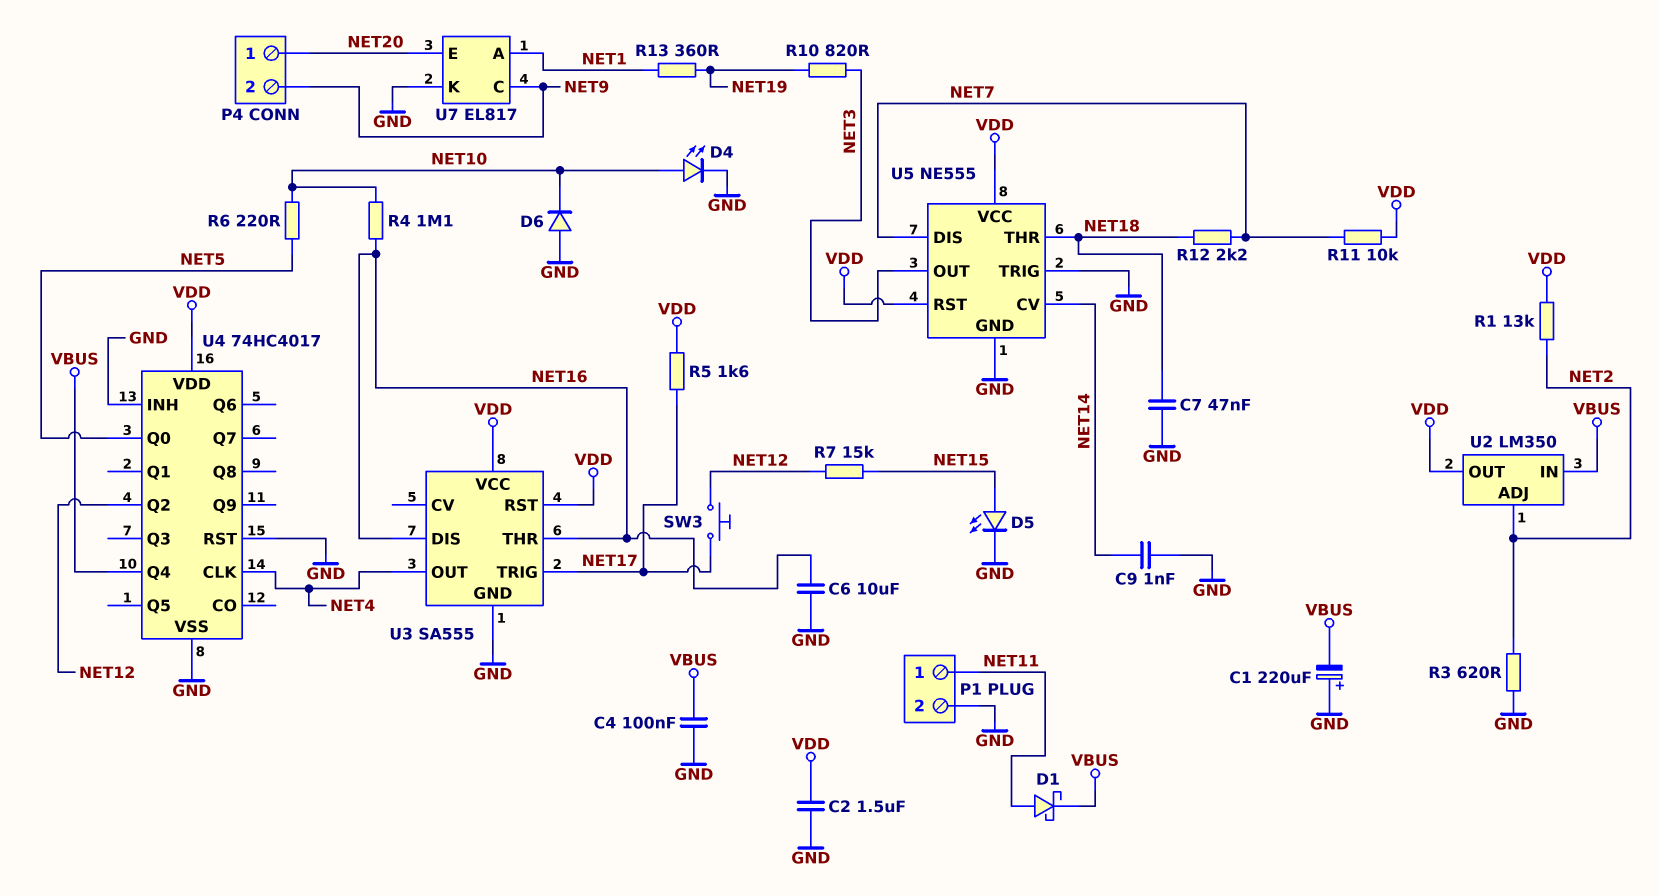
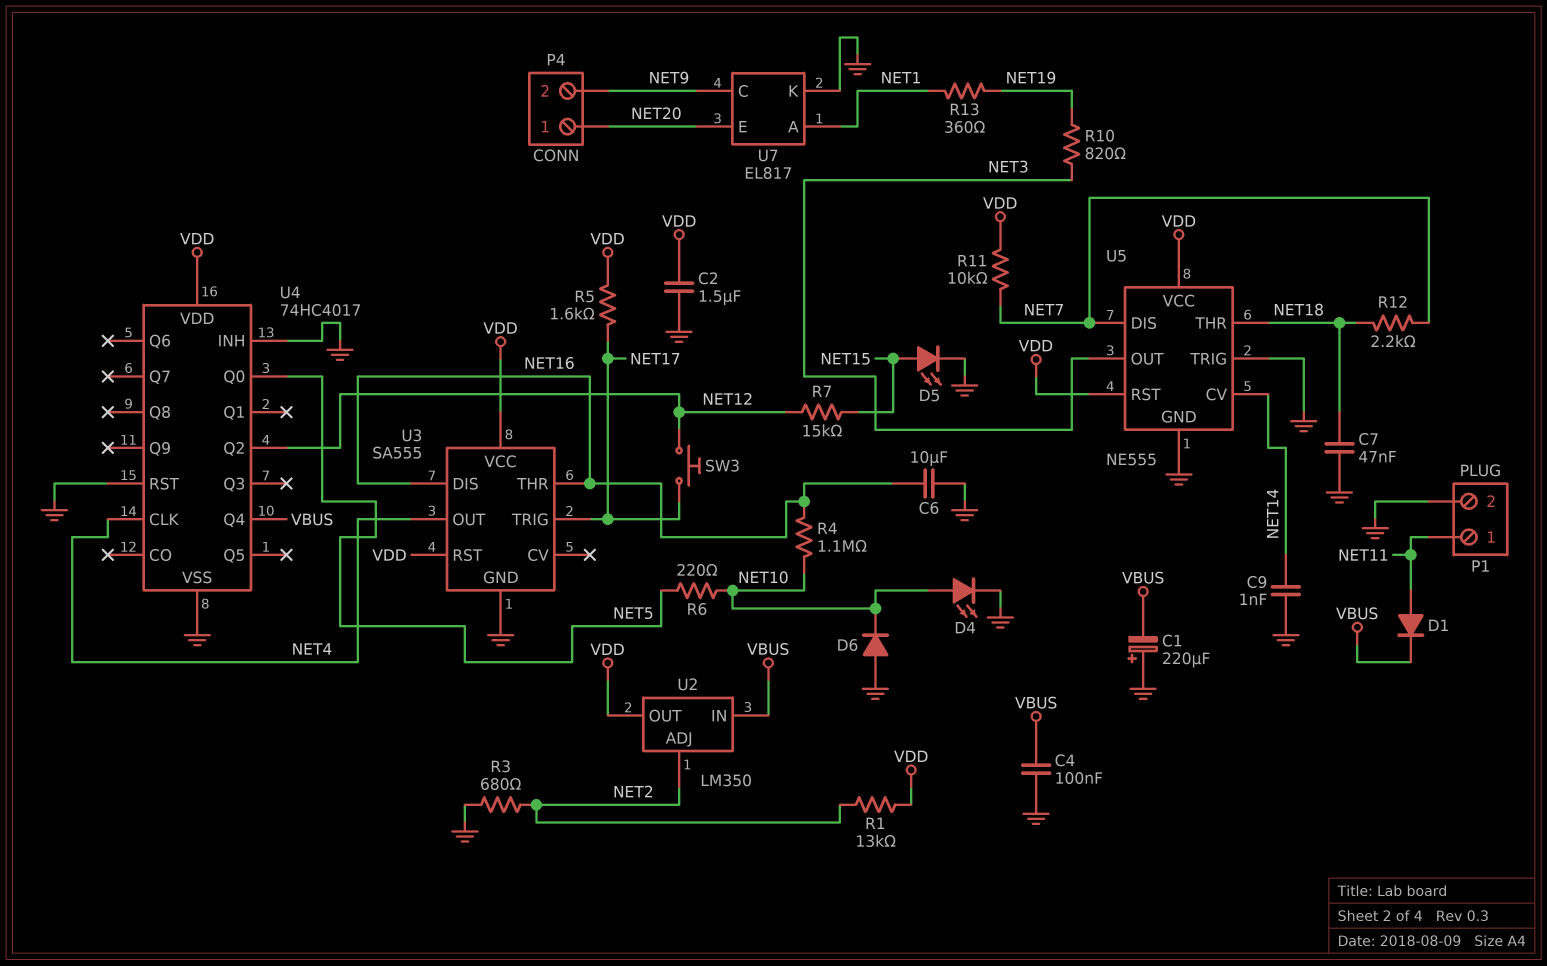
D1: schottky (A NET11, K VBUS) -> diode (A NET11, K VBUS)
R3: 620 (GND, NET2) -> 680 (GND, NET2)

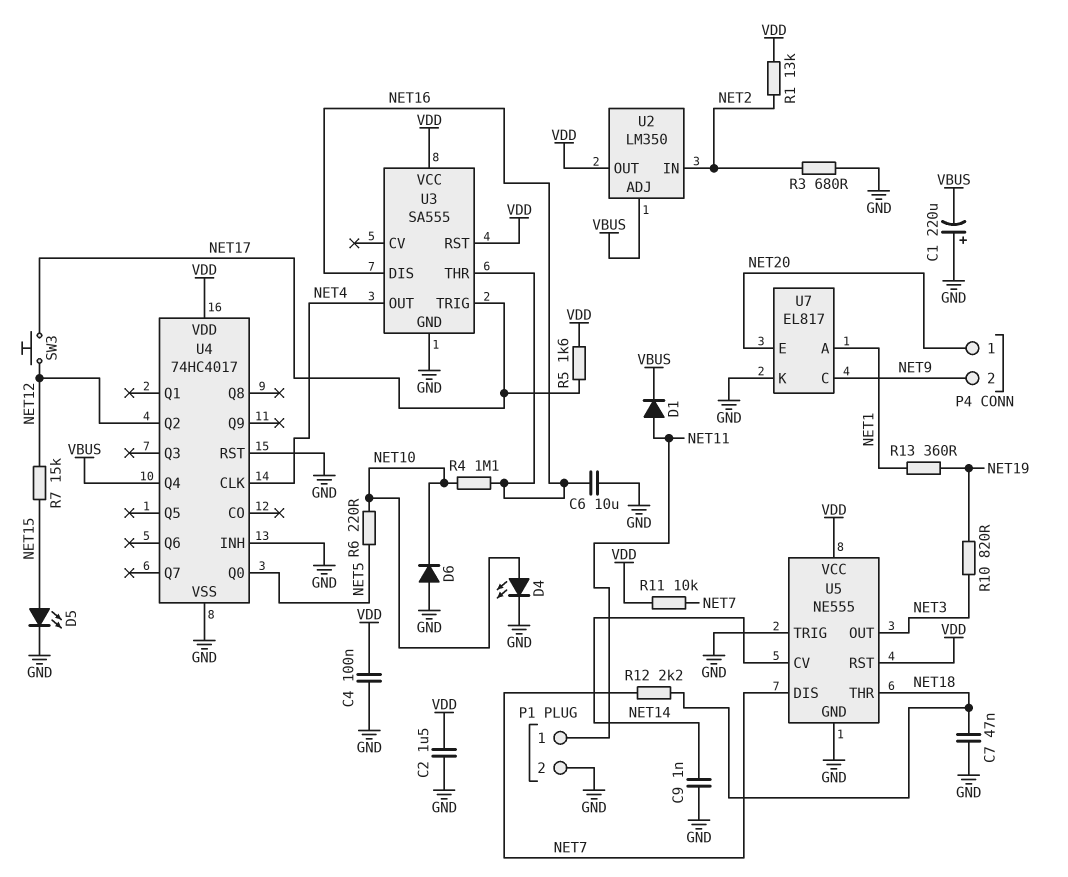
C4: 100nF (GND, VBUS) -> 100nF (GND, VDD)
U2 pin ADJ: NET2 -> VBUS
U2 pin IN: VBUS -> NET2

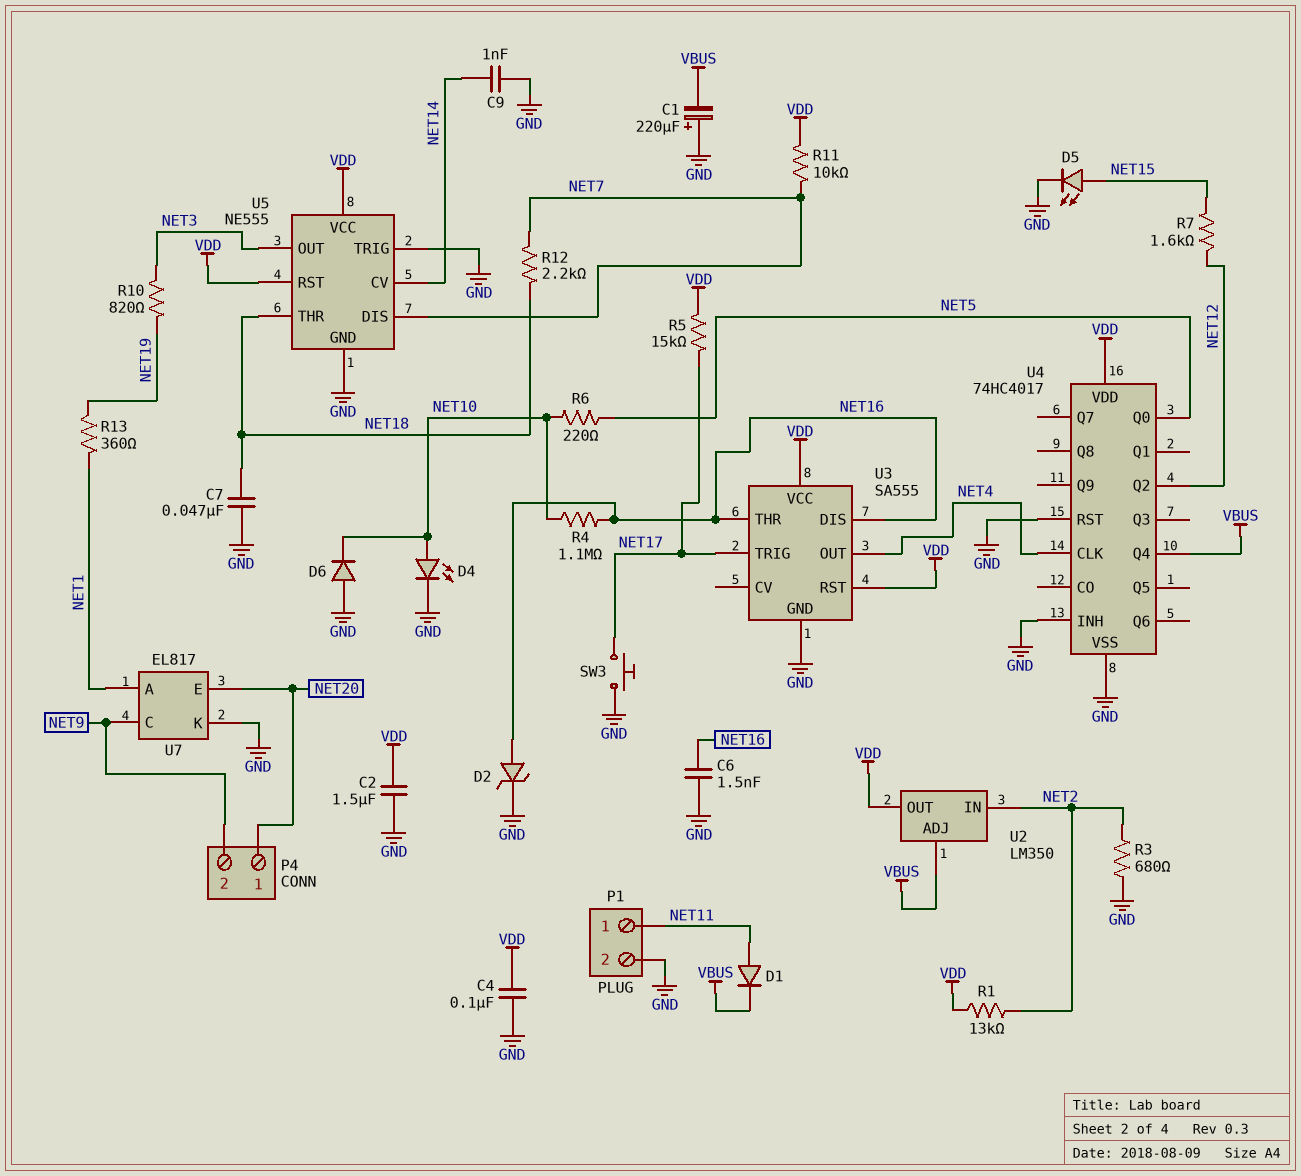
C6: 10uF (GND, NET16) -> 1.5nF (GND, NET16)
D2: none -> zener (A NET16, K GND)
R5: 1.6k (NET17, VDD) -> 15k (NET17, VDD)
R7: 15k (NET12, NET15) -> 1.6k (NET12, NET15)
SW3: button (NET12, NET17) -> button (GND, NET17)

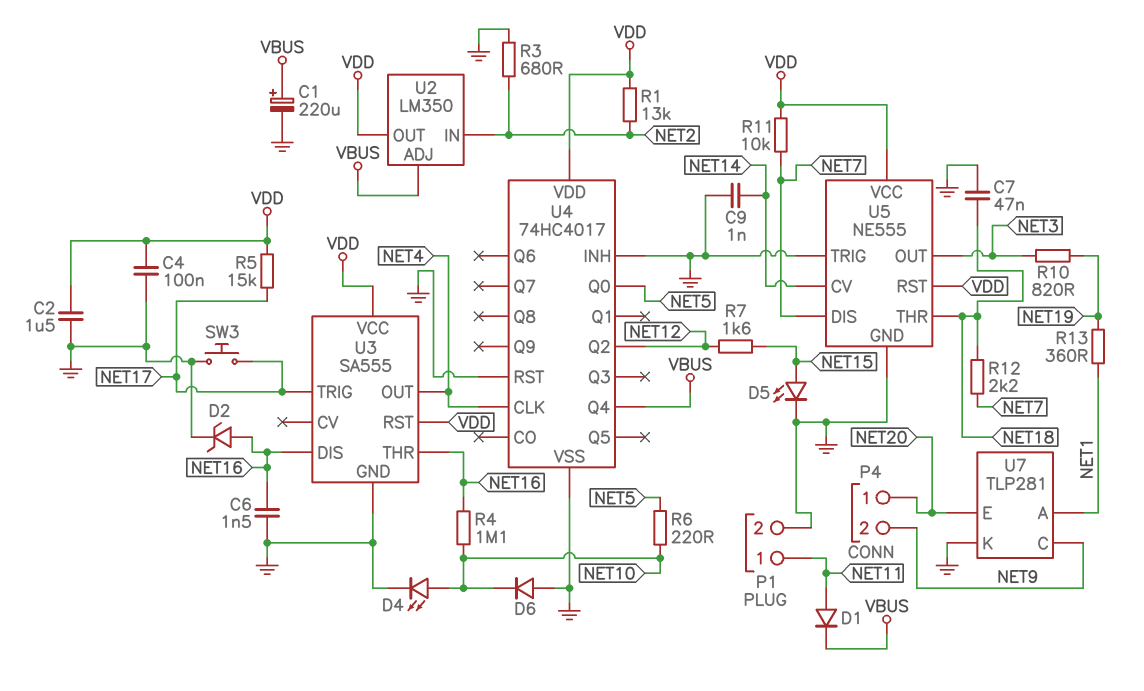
C1: 220uF (plus GND, minus VBUS) -> 220uF (plus VBUS, minus GND)
U7: EL817 -> TLP281

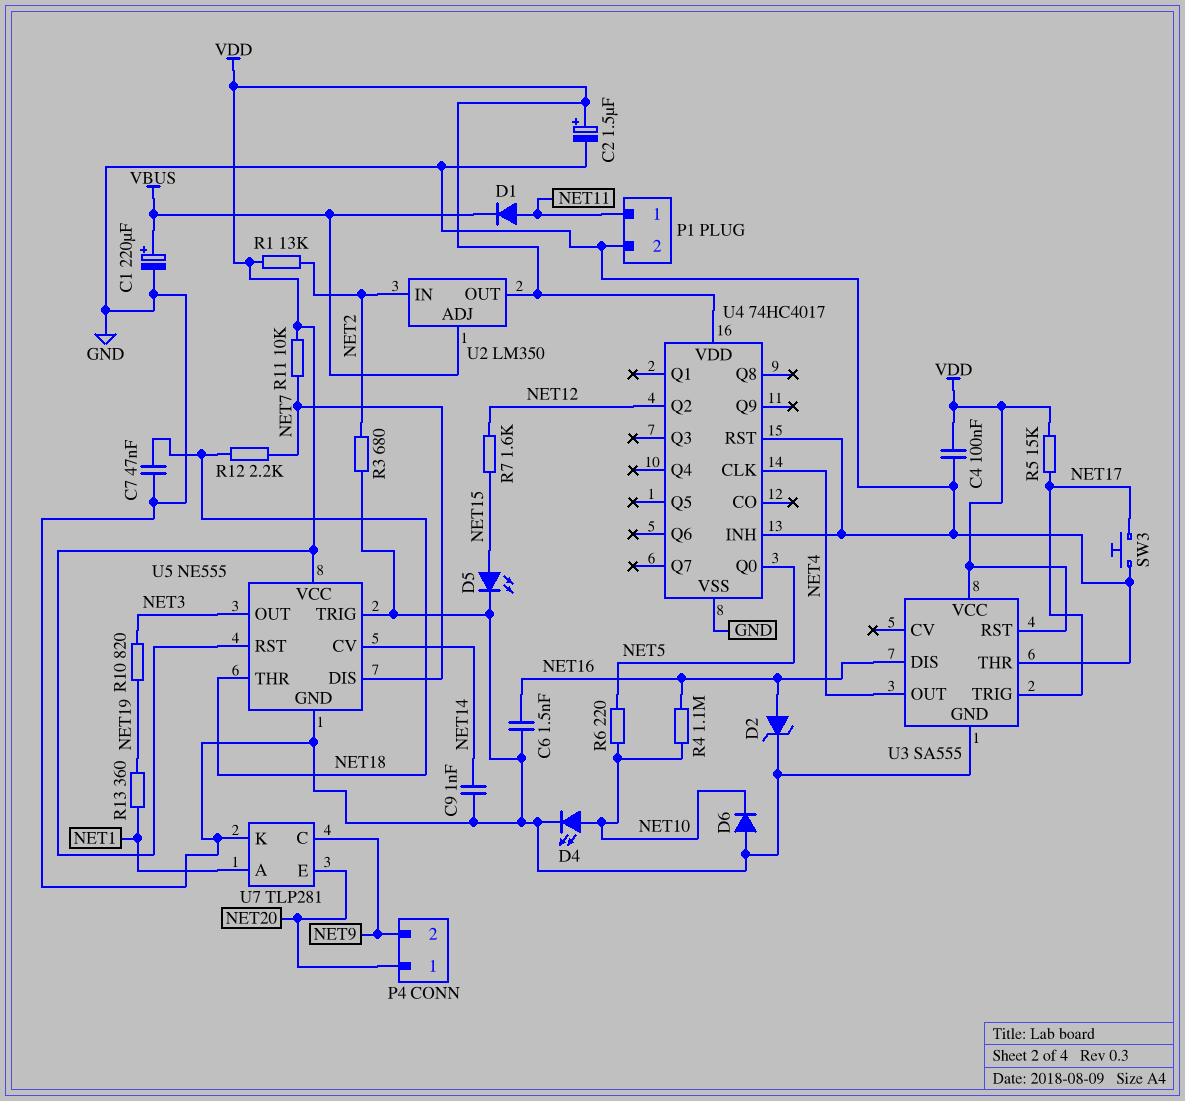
C2: 1.5uF (GND, VDD) -> 1.5uF (plus VDD, minus GND)
U3 pin THR: NET16 -> GND
U4 pin Q4: VBUS -> none

